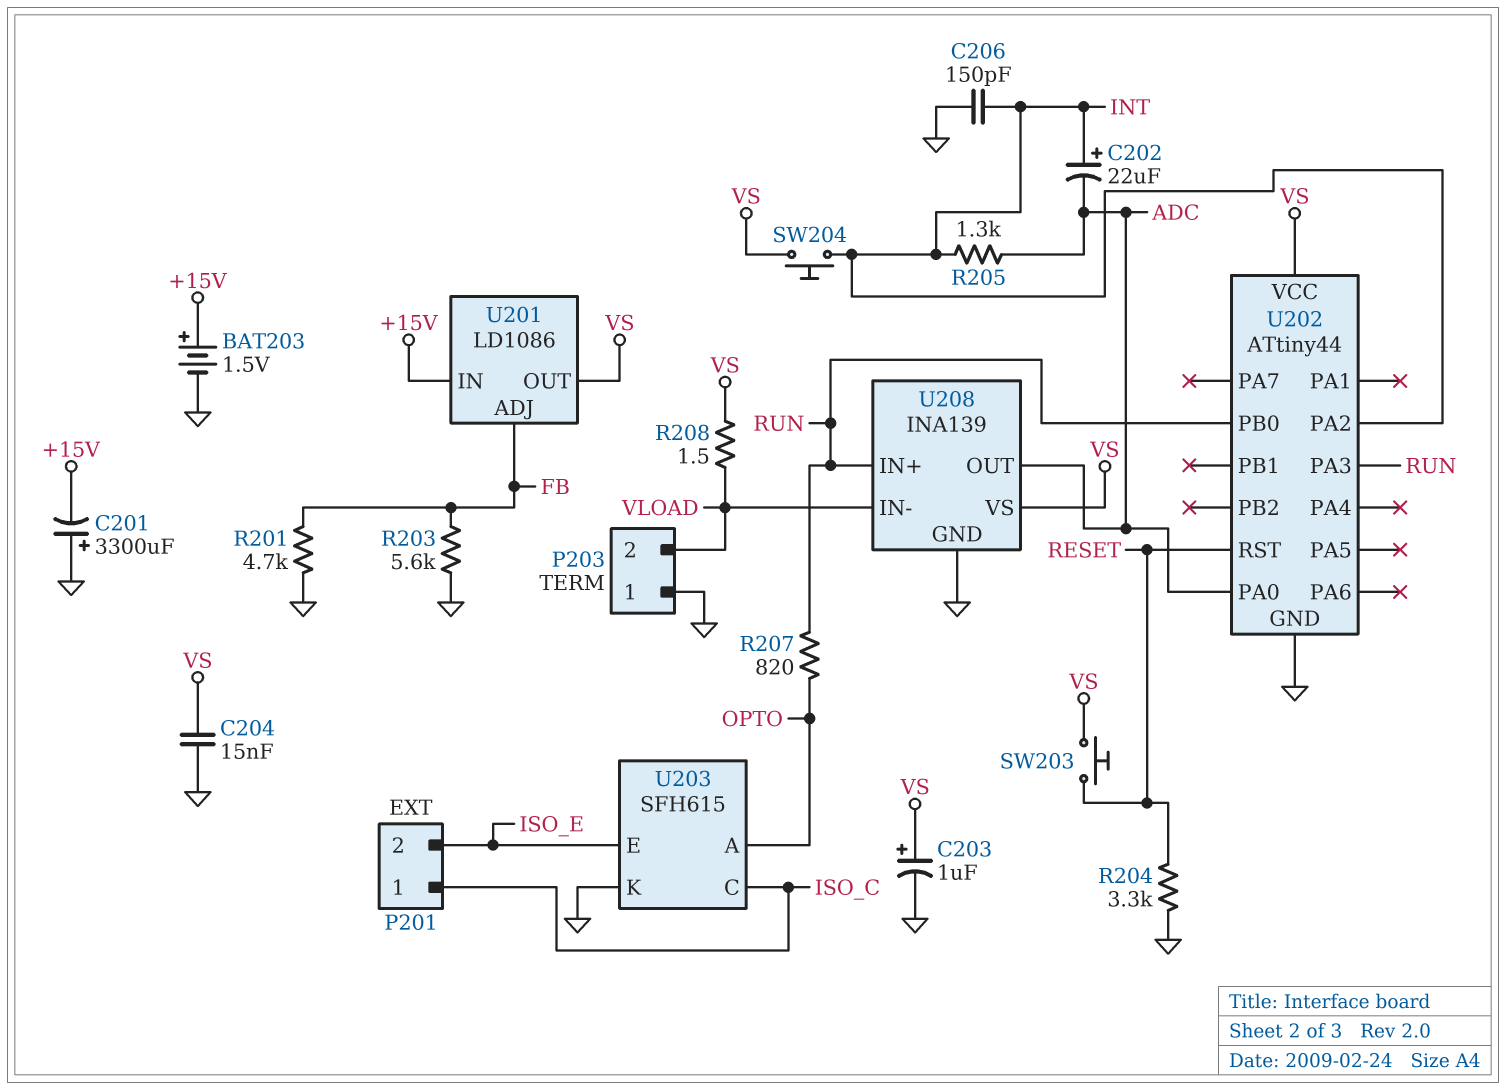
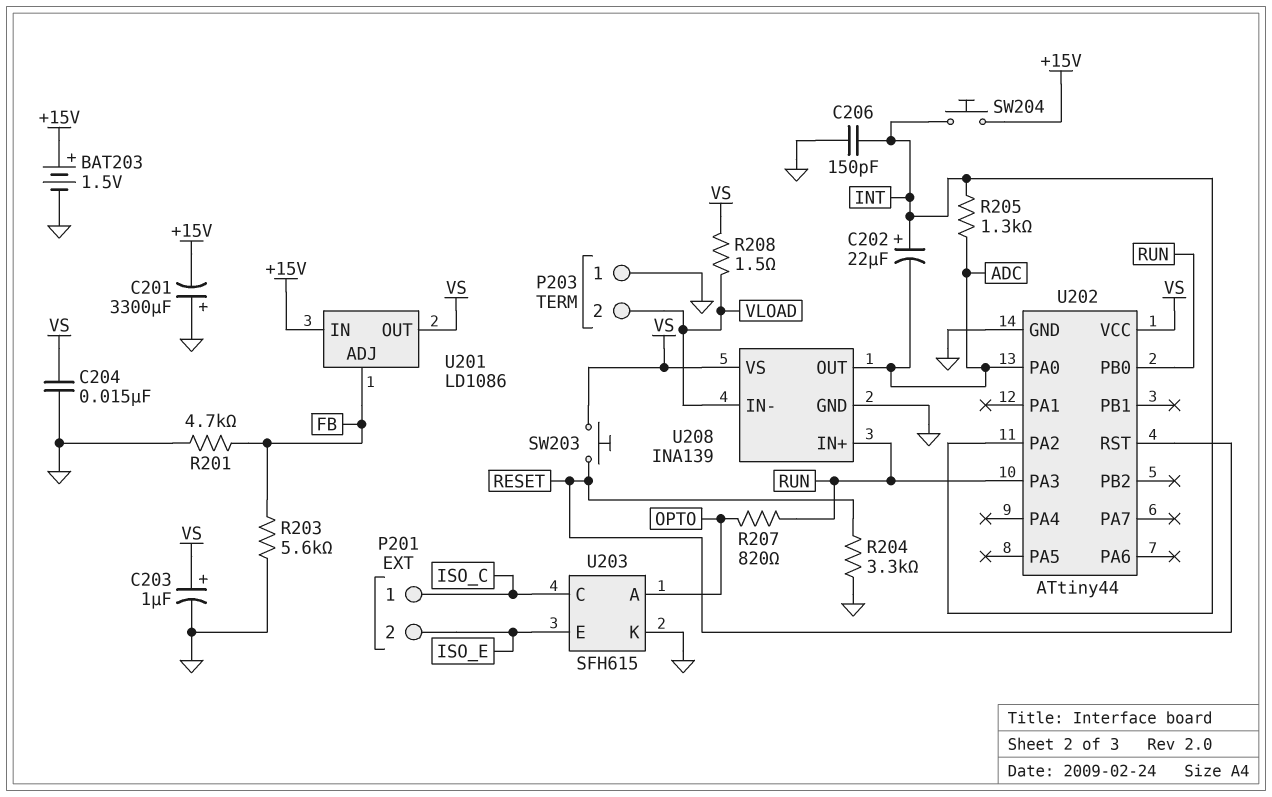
SW204: button (INT, VS) -> button (+15V, INT)

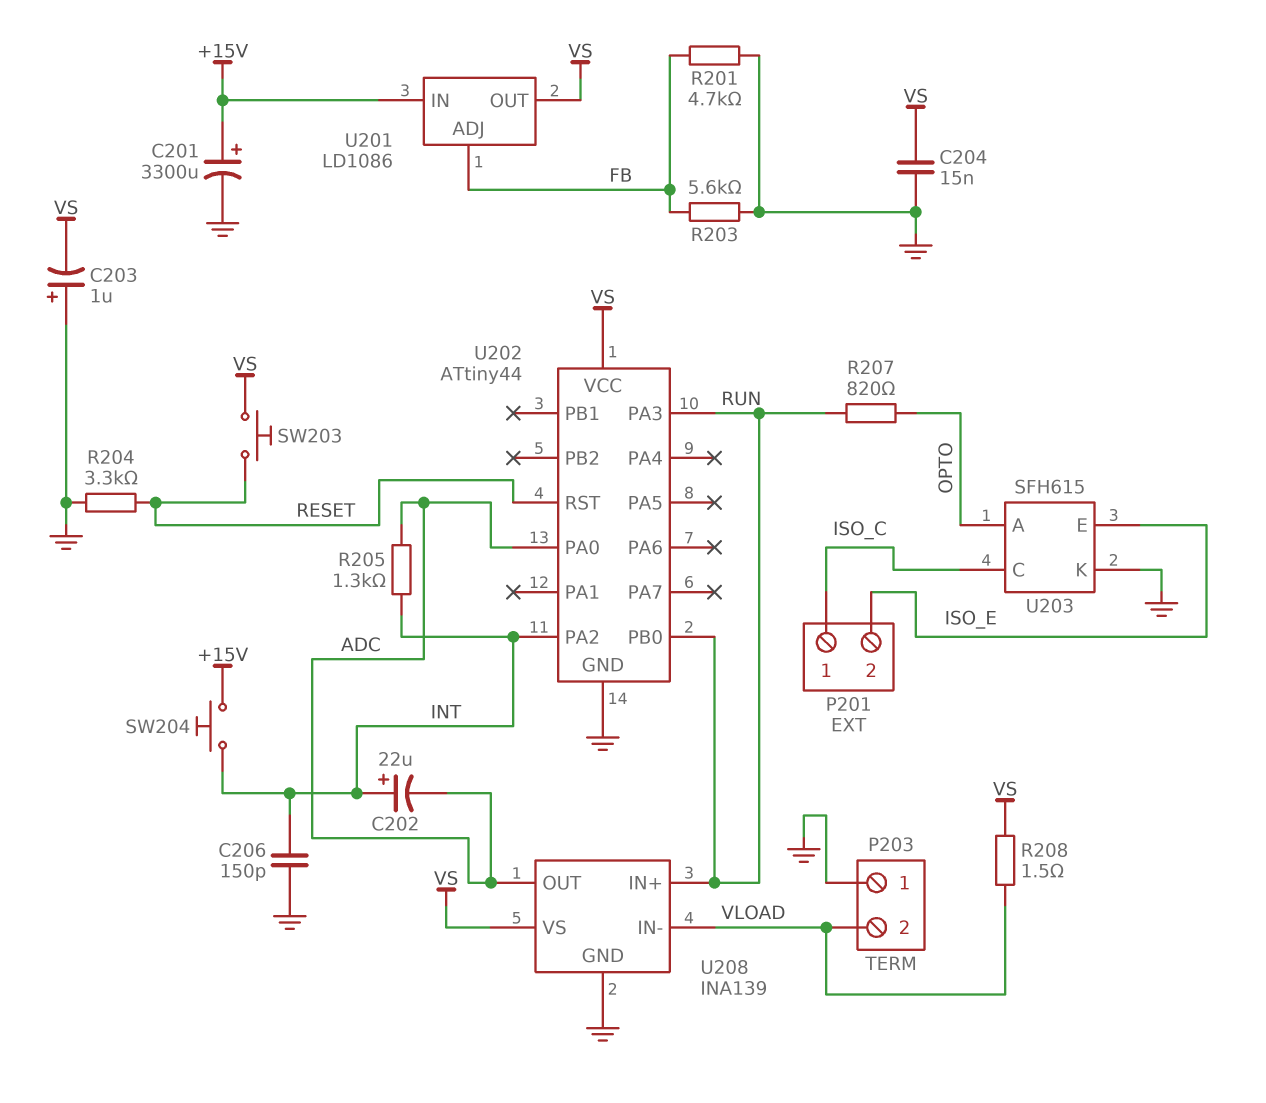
BAT203: 1.5V (plus +15V, minus GND) -> none
C201: 3300uF (plus GND, minus +15V) -> 3300uF (plus +15V, minus GND)
C203: 1uF (plus VS, minus GND) -> 1uF (plus GND, minus VS)

